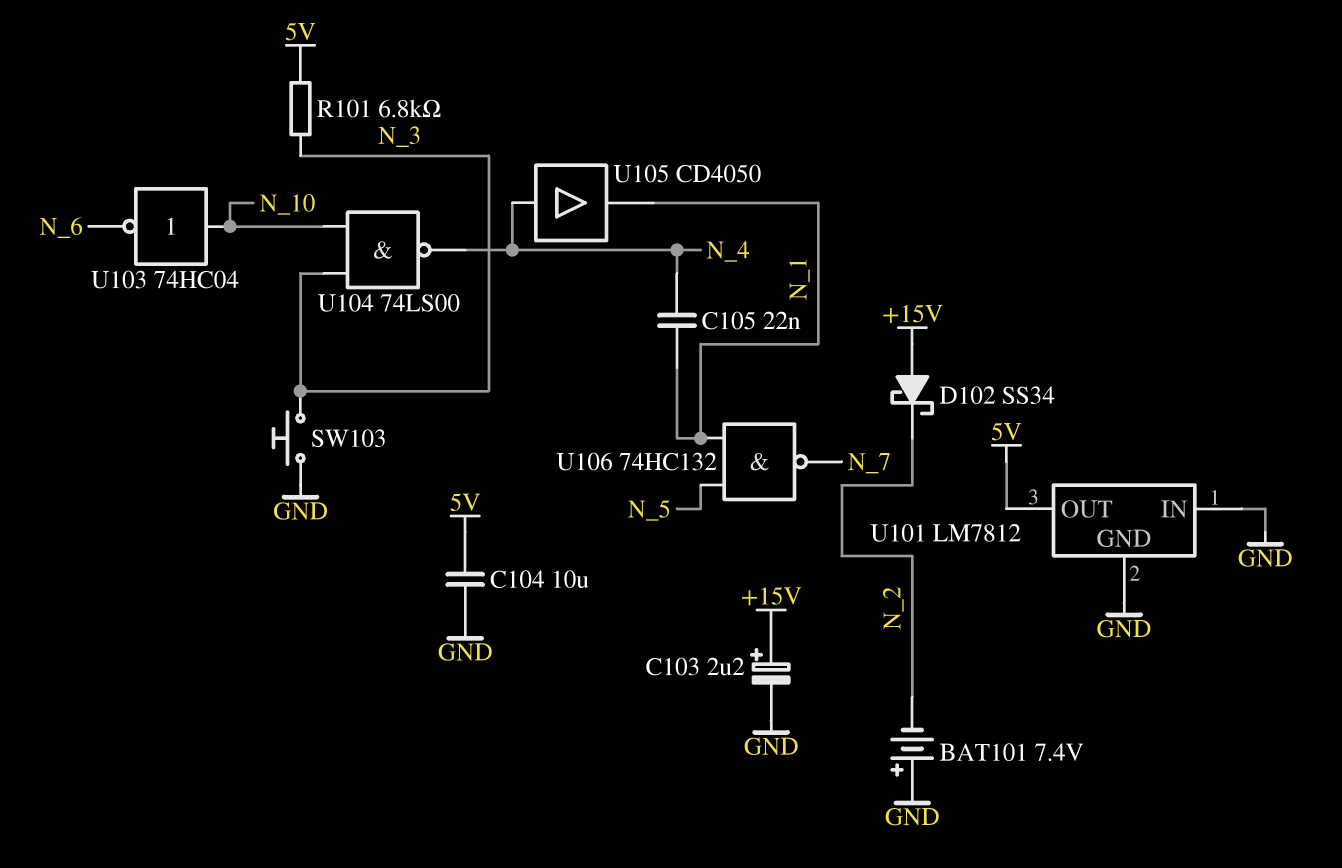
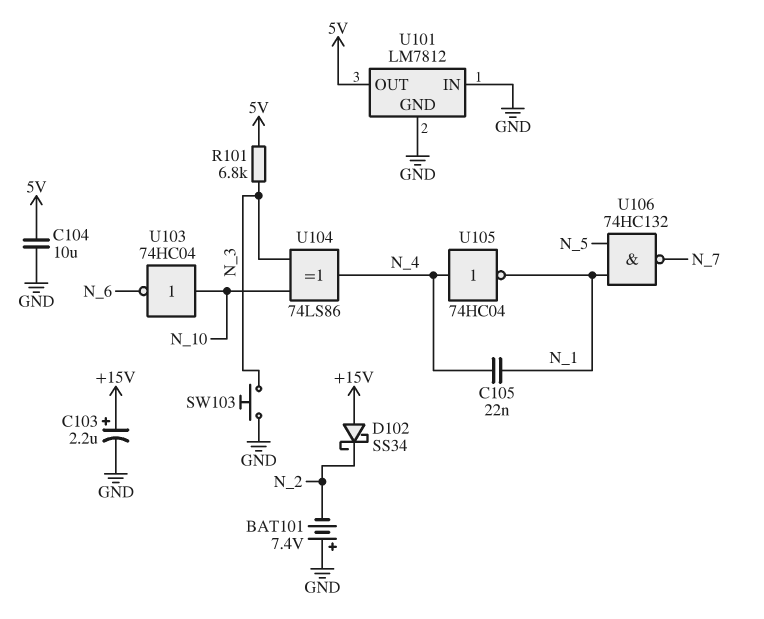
U104: NAND 74LS00 (in N_3, in N_10, out N_4) -> XOR 74LS86 (in N_3, in N_10, out N_4)
U105: buffer CD4050 (in N_4, out N_1) -> NOT 74HC04 (in N_4, out N_1)

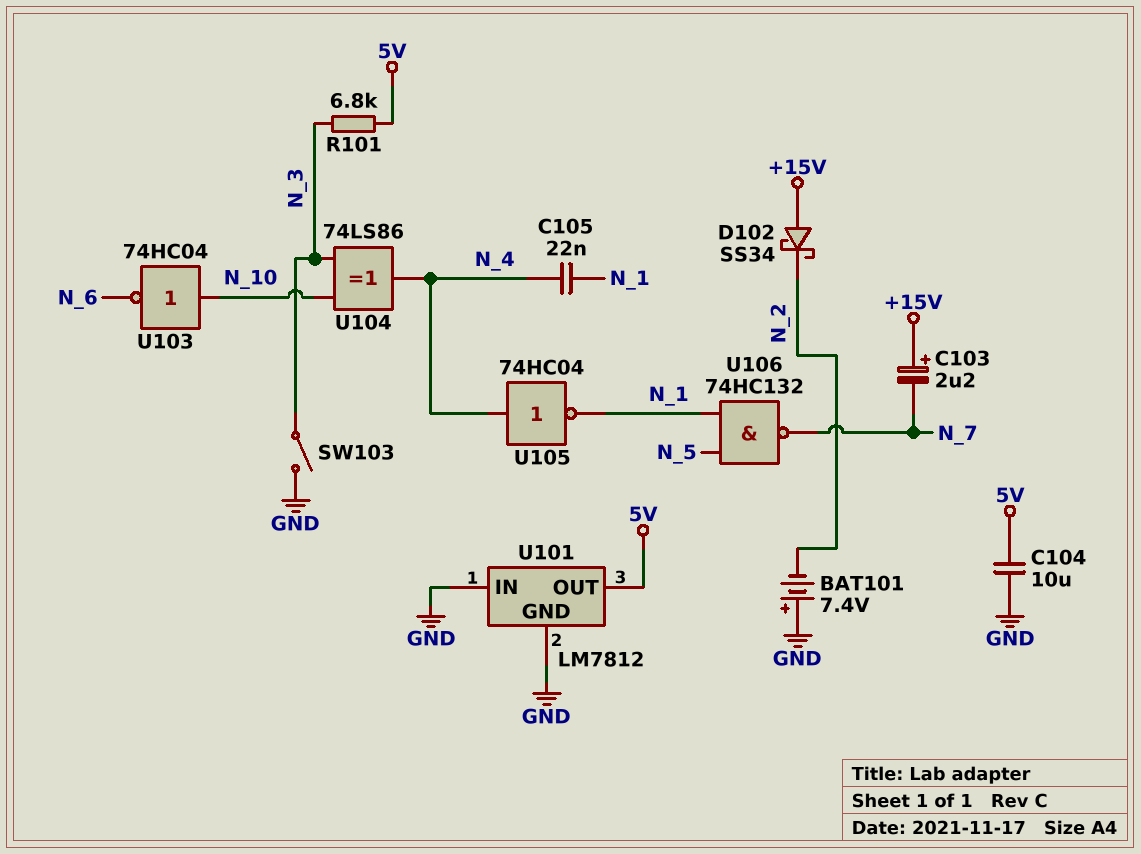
C103: 2.2uF (plus +15V, minus GND) -> 2.2uF (plus +15V, minus N_7)
SW103: button (GND, N_3) -> switch (GND, N_3)

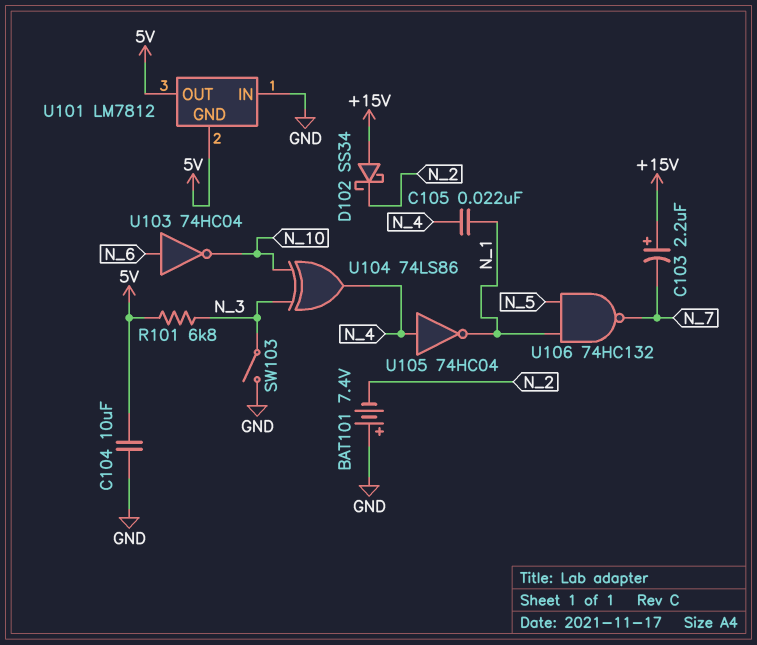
U101 pin GND: GND -> 5V
U103: NOT 74HC04 (in N_10, out N_6) -> NOT 74HC04 (in N_6, out N_10)

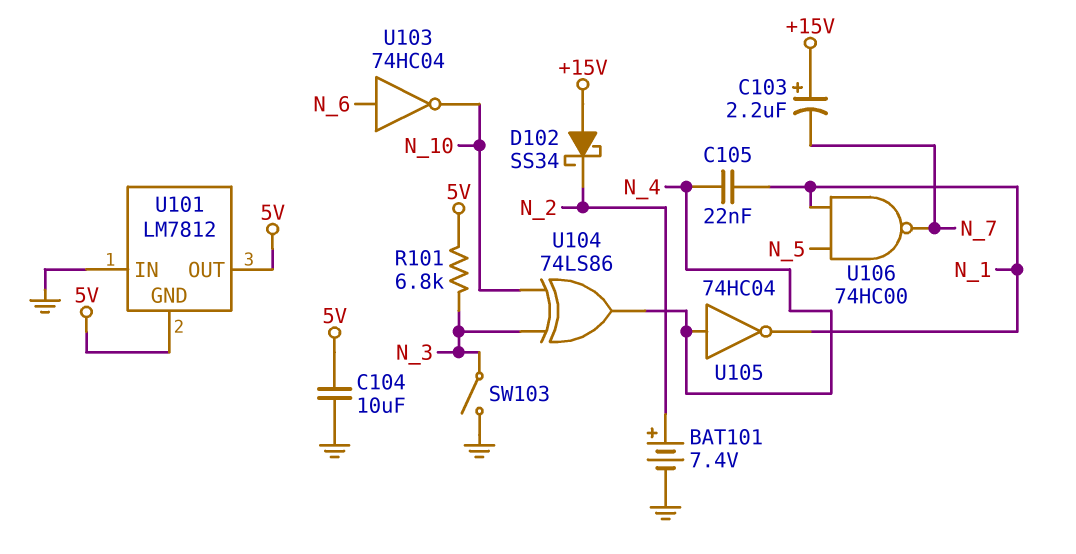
BAT101: 7.4V (plus GND, minus N_2) -> 7.4V (plus N_2, minus GND)
U106: NAND 74HC132 (in N_1, in N_5, out N_7) -> NAND 74HC00 (in N_1, in N_5, out N_7)

